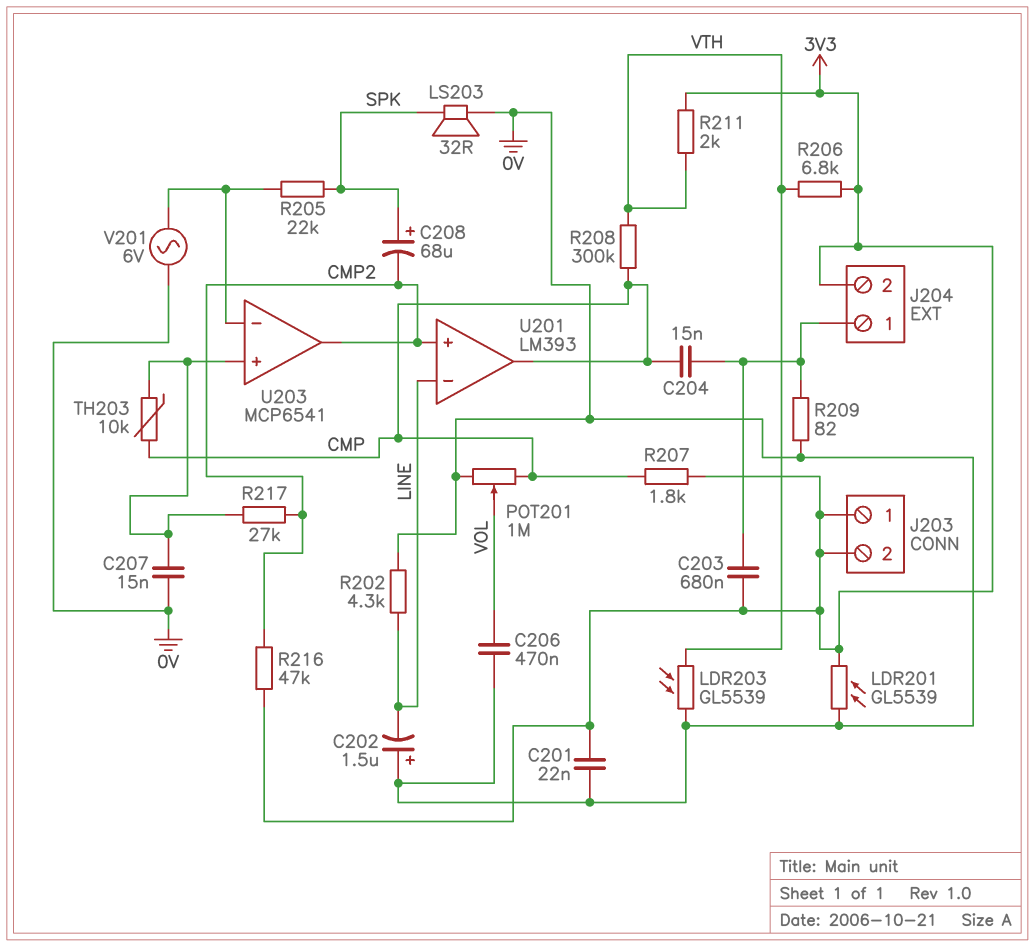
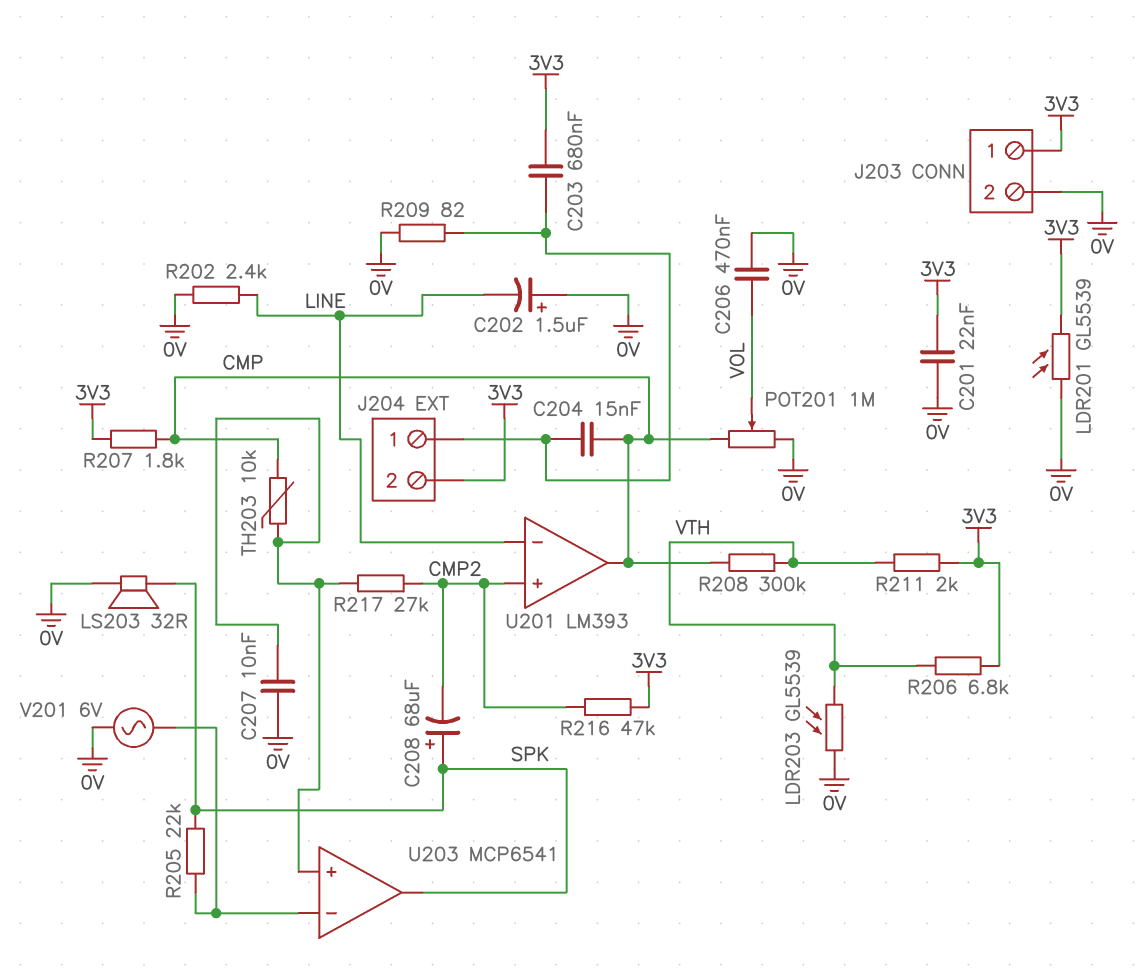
C207: 15nF (0V, U203/in+) -> 10nF (0V, U203/in+)
J203 pin 2: 3V3 -> 0V
R202: 4.3k (0V, LINE) -> 2.4k (0V, LINE)
U203 pin out: CMP2 -> SPK

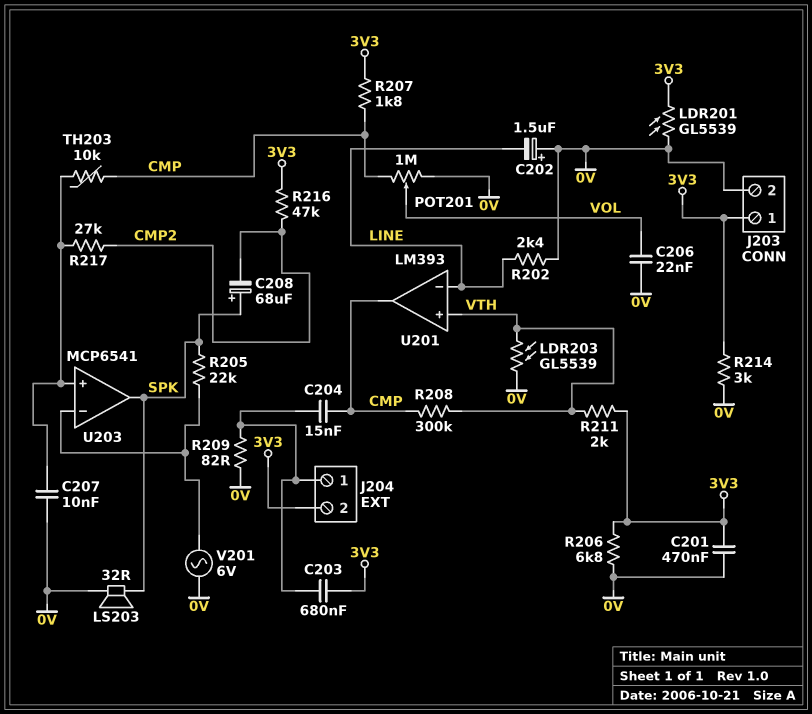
C201: 22nF (0V, 3V3) -> 470nF (0V, 3V3)
C206: 470nF (0V, VOL) -> 22nF (0V, VOL)
R206: 6.8k (3V3, VTH) -> 6.8k (0V, 3V3)
R214: none -> 3k (0V, 3V3)
U201 pin in+: CMP2 -> VTH

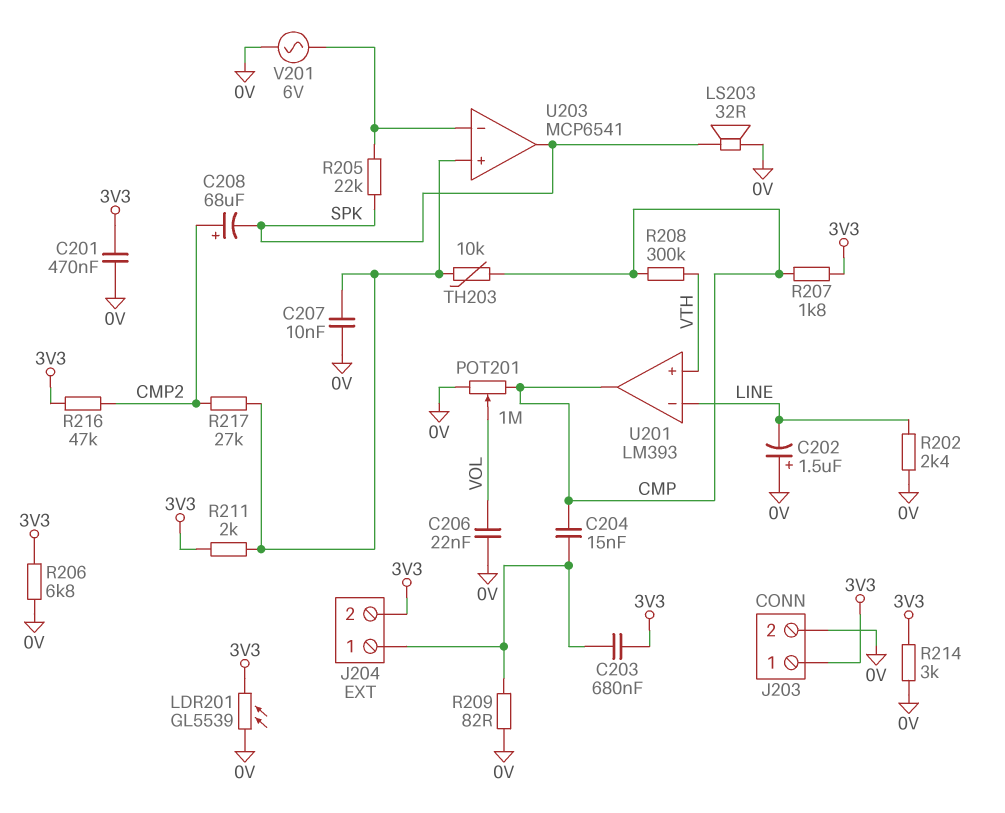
C208: 68uF (plus SPK, minus CMP2) -> 68uF (plus CMP2, minus SPK)
LDR203: GL5539 (0V, VTH) -> none
R211: 2k (3V3, VTH) -> 2k (3V3, U203/in+)

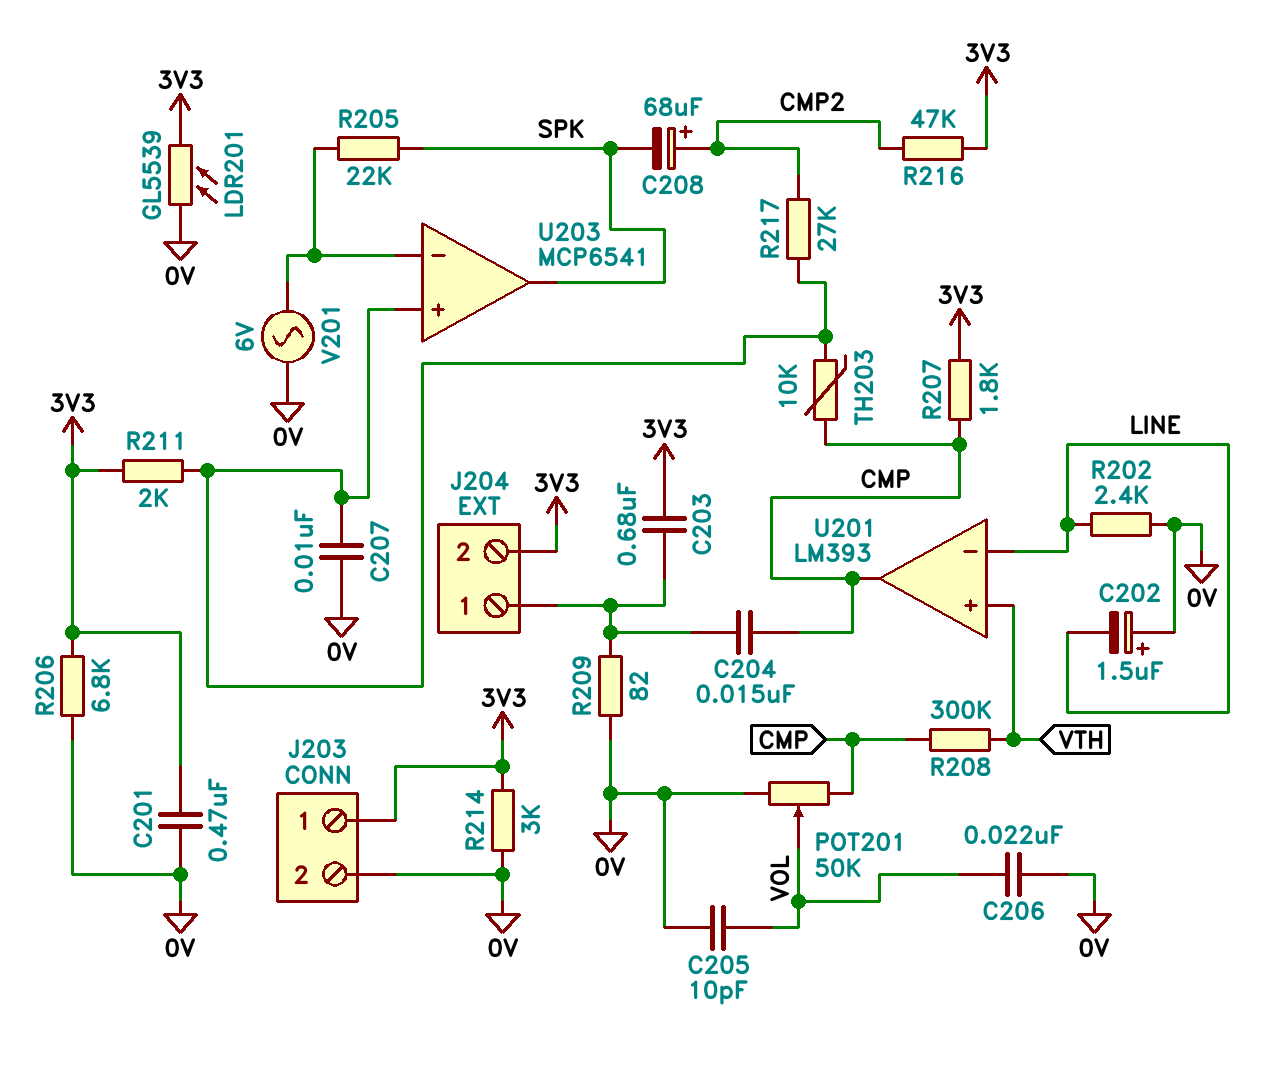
C205: none -> 10pF (0V, VOL)
LS203: speaker 32R (0V, SPK) -> none
POT201: 1M (0V, CMP, wiper VOL) -> 50k (0V, CMP, wiper VOL)

